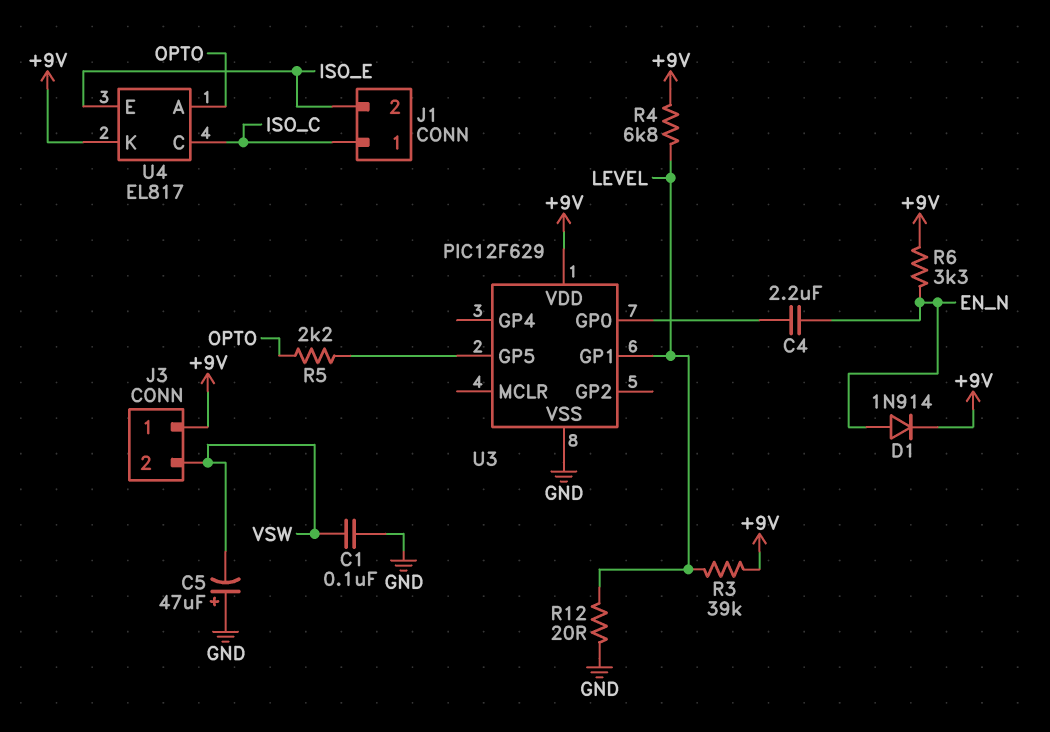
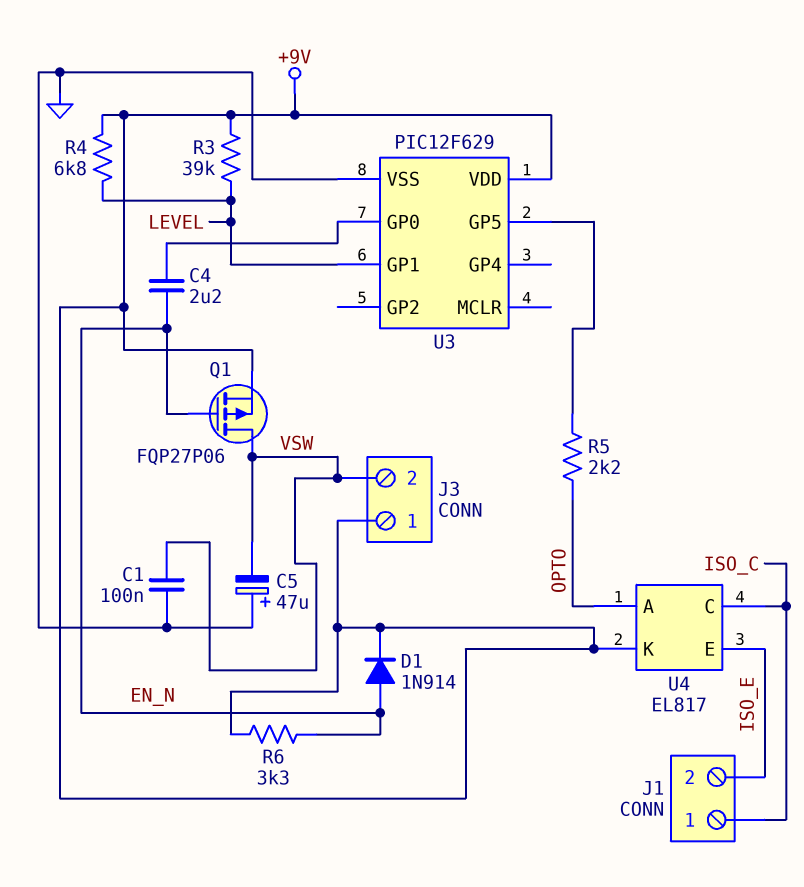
Q1: none -> PMOS FQP27P06 (G EN_N, D VSW, S +9V)
R12: 20 (GND, LEVEL) -> none

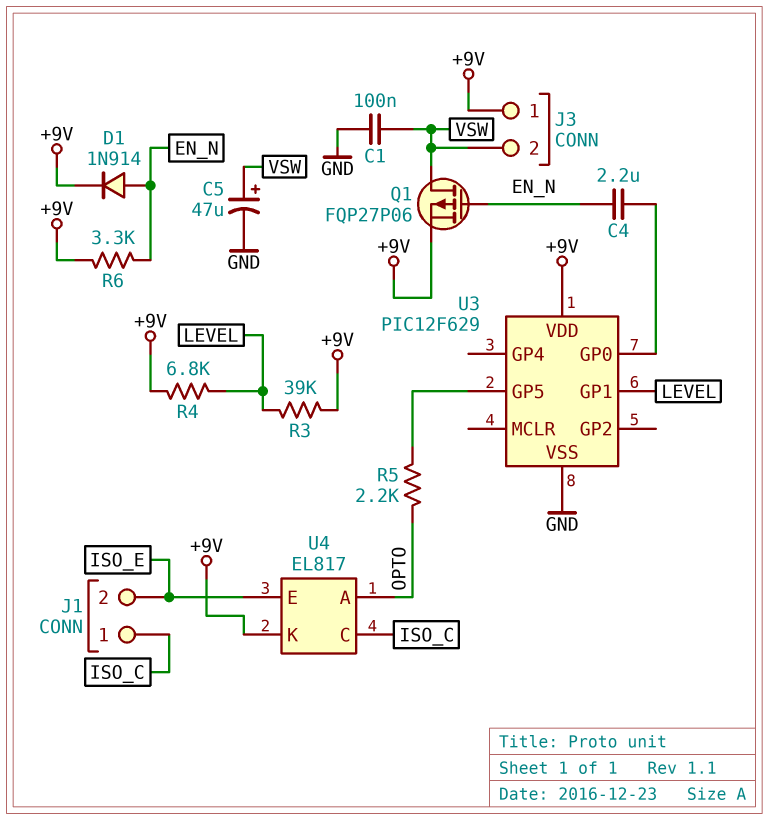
C5: 47uF (plus GND, minus VSW) -> 47uF (plus VSW, minus GND)

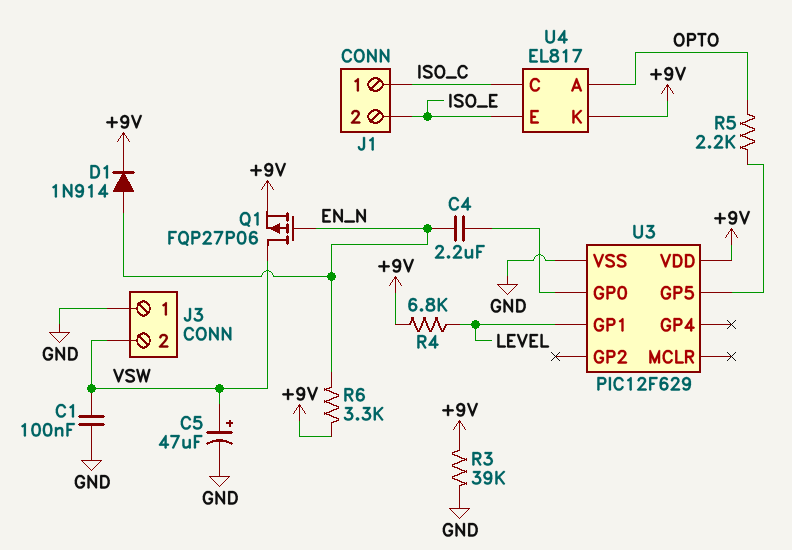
J3 pin 1: +9V -> GND
R3: 39k (+9V, LEVEL) -> 39k (+9V, GND)

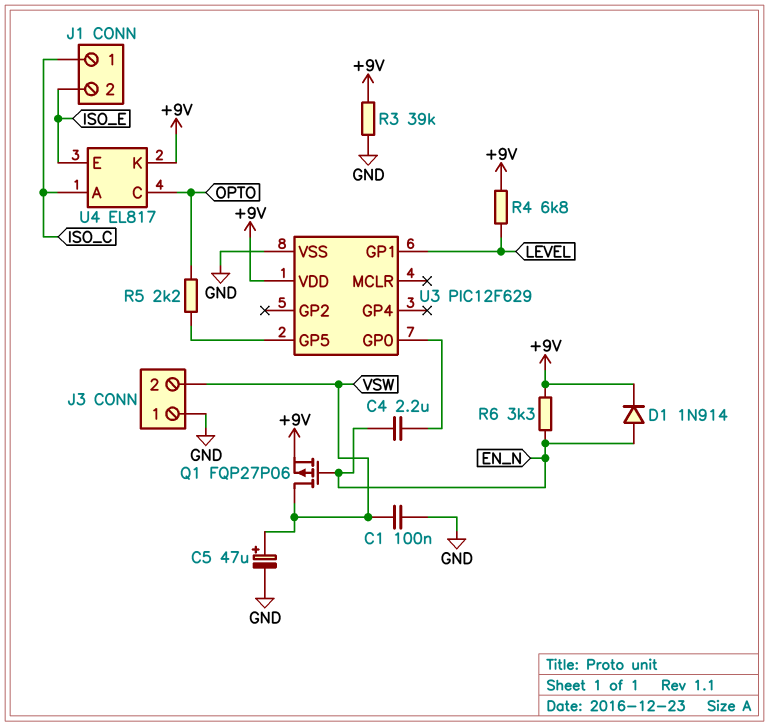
U4 pin A: OPTO -> ISO_C
U4 pin C: ISO_C -> OPTO

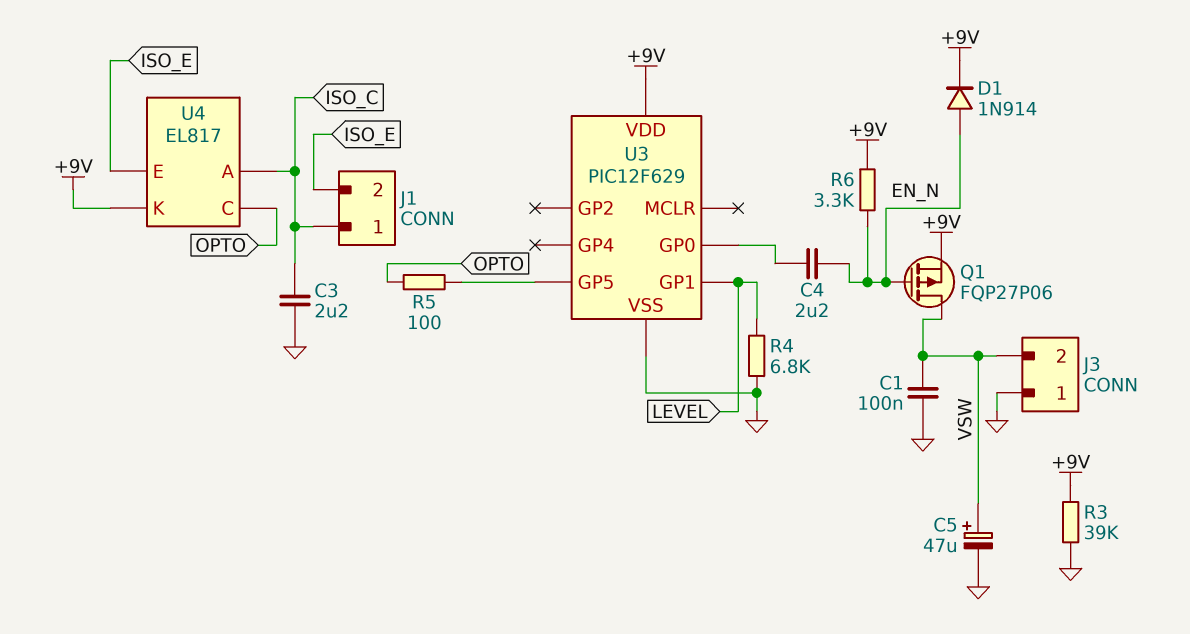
C3: none -> 2.2uF (GND, ISO_C)
R4: 6.8k (+9V, LEVEL) -> 6.8k (GND, LEVEL)
R5: 2.2k (OPTO, U3/GP5) -> 100 (OPTO, U3/GP5)

